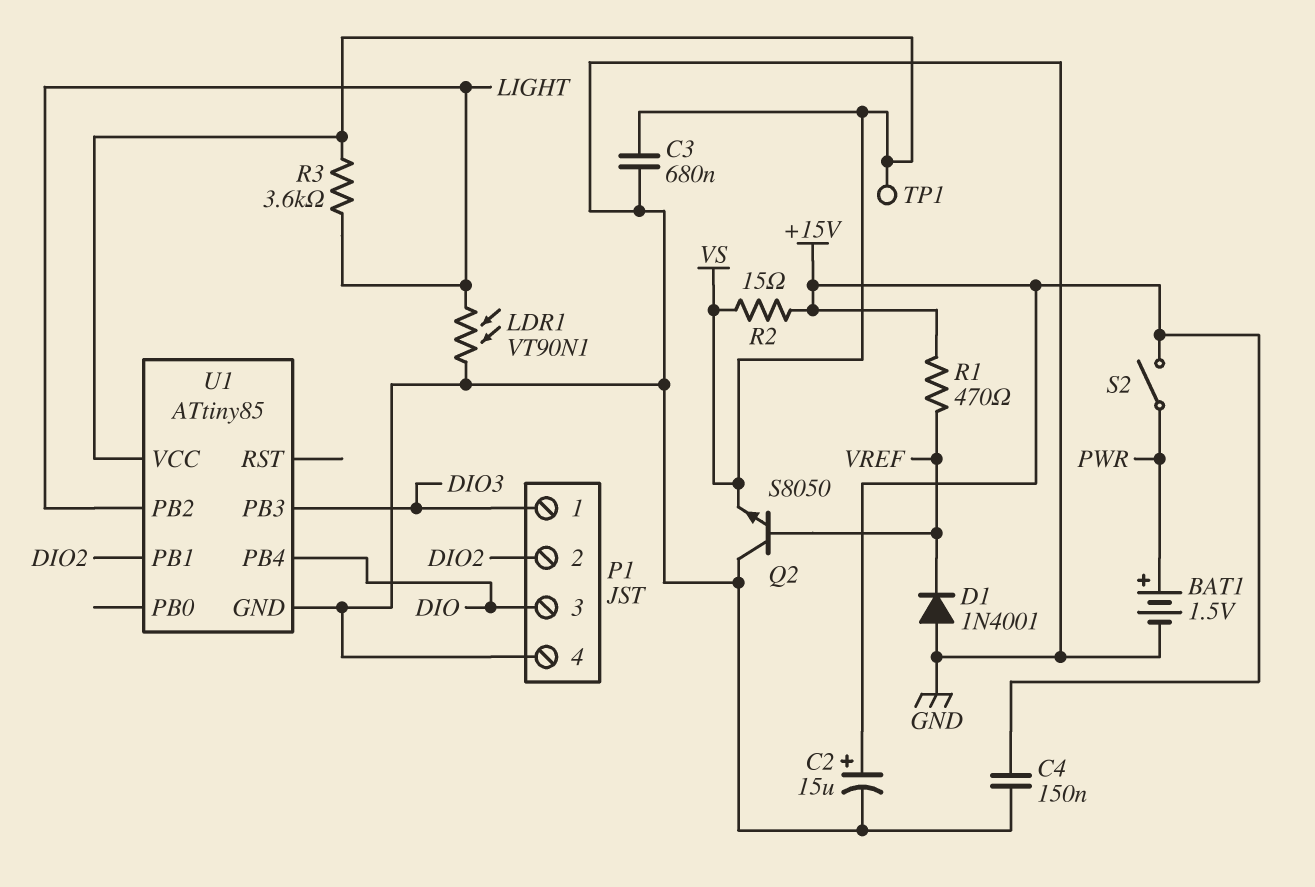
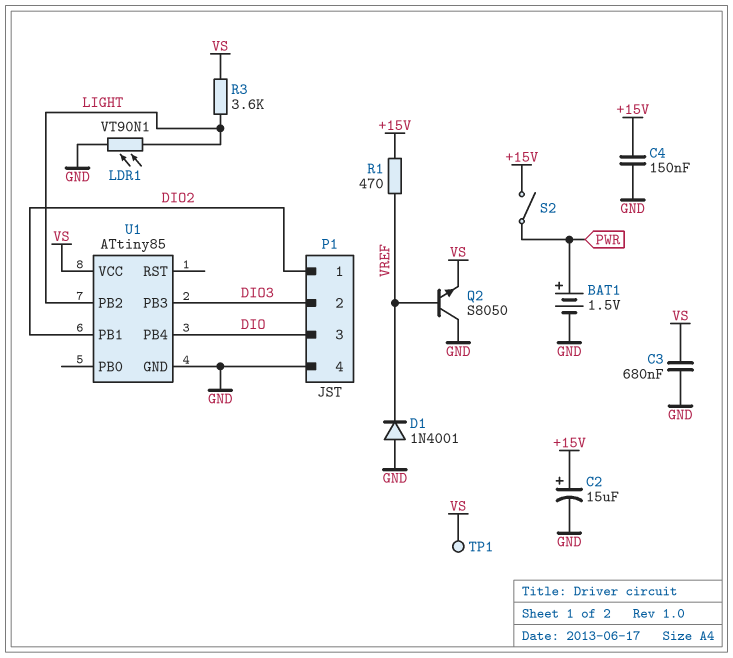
P1 pin 1: DIO3 -> DIO2
P1 pin 2: DIO2 -> DIO3
R2: 15 (+15V, VS) -> none

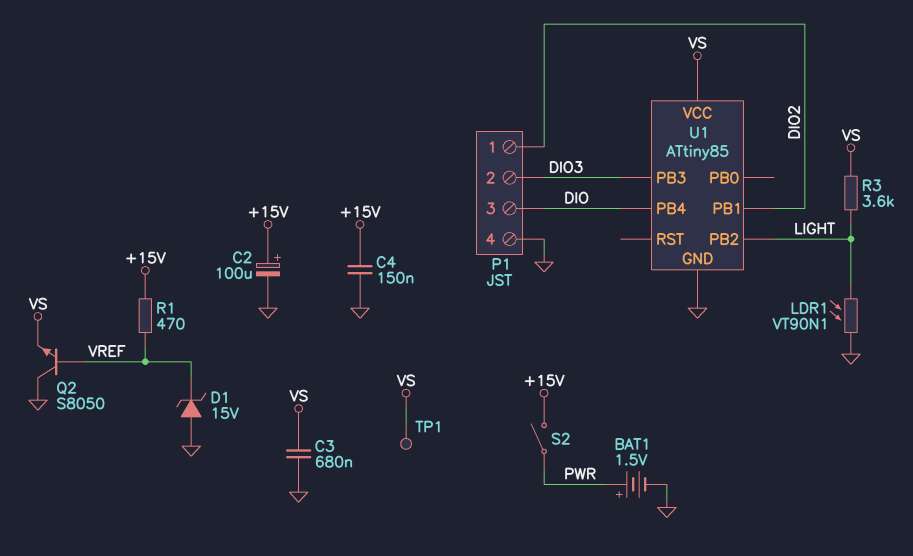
C2: 15uF (plus +15V, minus GND) -> 100uF (plus +15V, minus GND)
D1: diode 1N4001 (A GND, K VREF) -> zener 15V (A GND, K VREF)

